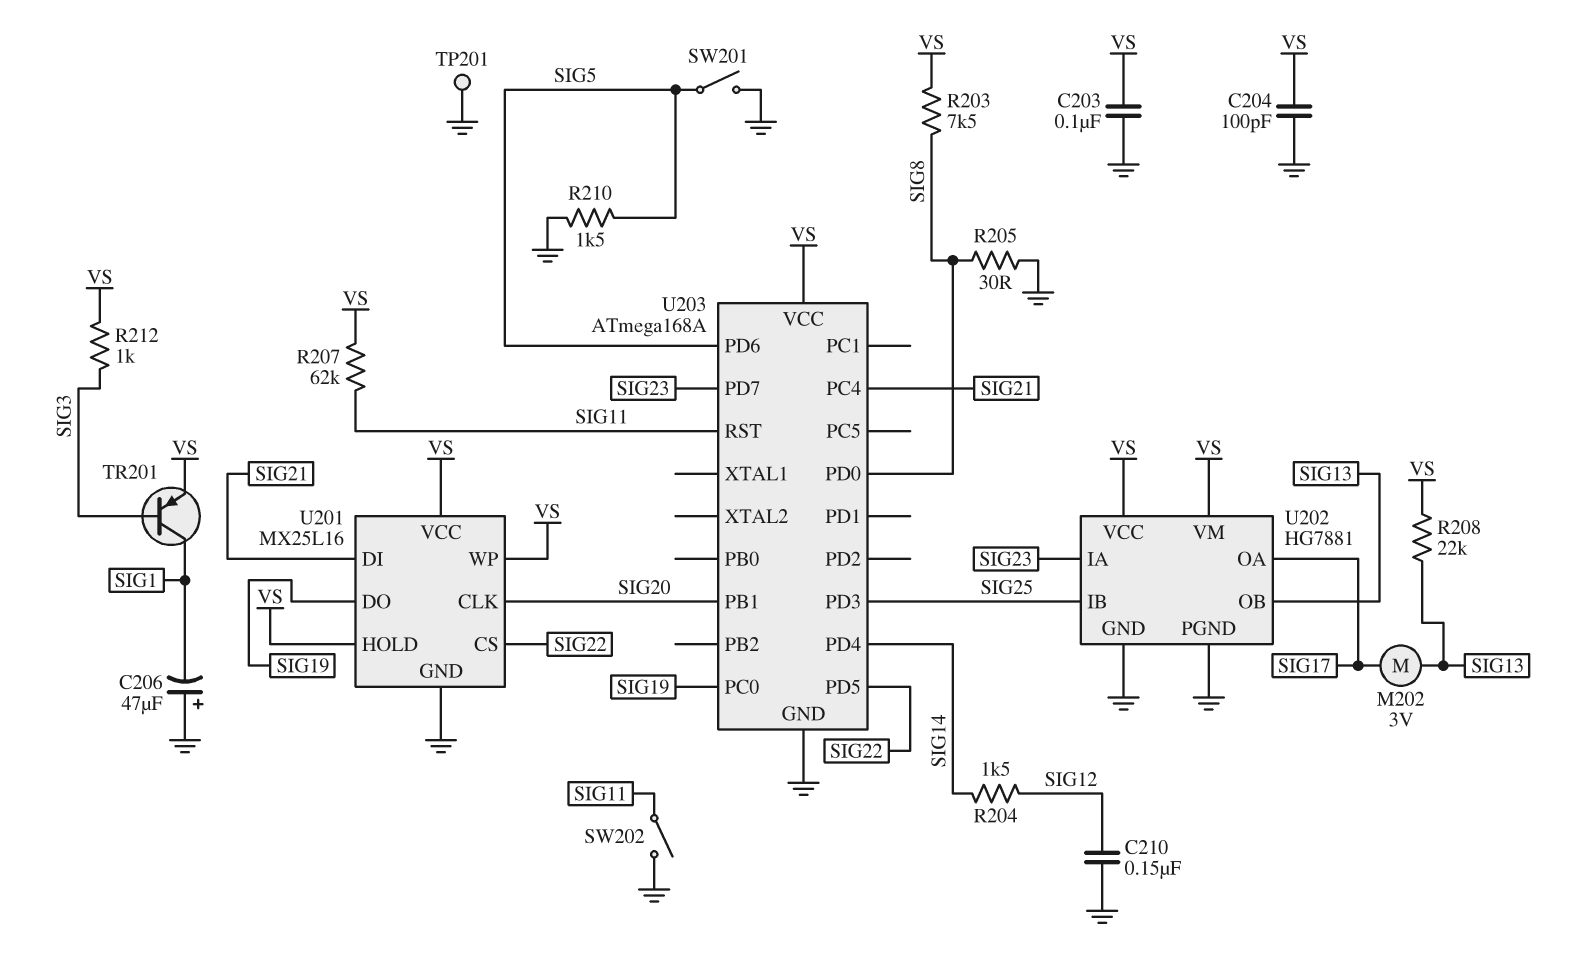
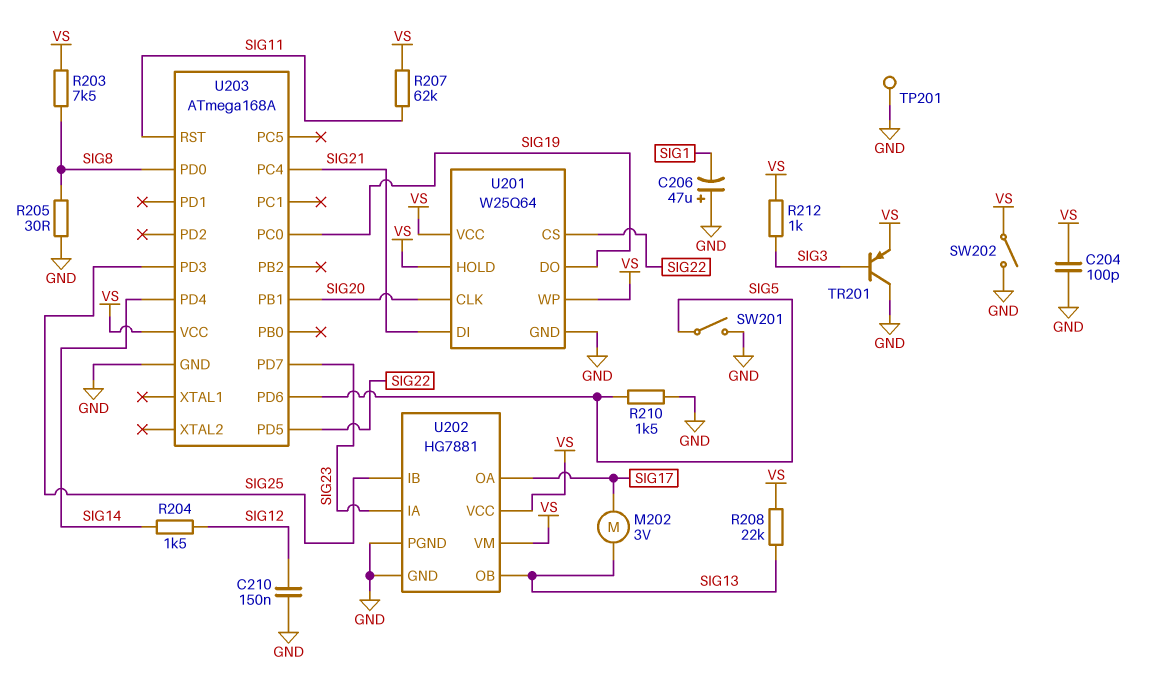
C203: 100nF (GND, VS) -> none
SW202: switch (GND, SIG11) -> switch (GND, VS)
TR201: PNP (B SIG3, C SIG1, E VS) -> PNP (B SIG3, C GND, E VS)
U201: MX25L16 -> W25Q64

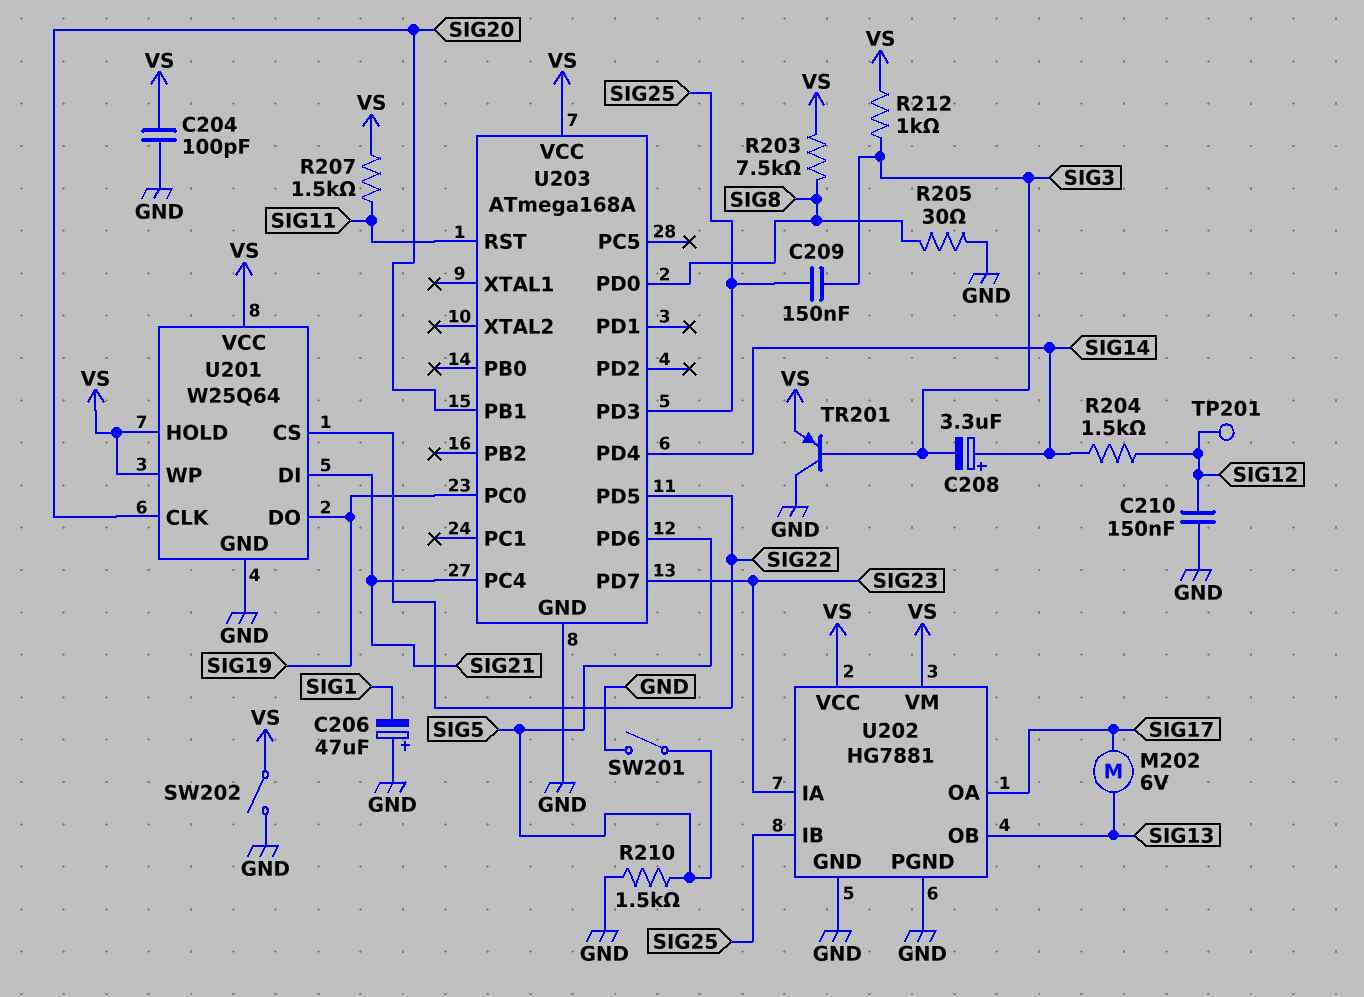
C208: none -> 3.3uF (plus SIG14, minus SIG3)
C209: none -> 150nF (SIG3, SIG25)
M202: motor 3V (SIG13, SIG17) -> motor 6V (SIG13, SIG17)
R207: 62k (SIG11, VS) -> 1.5k (SIG11, VS)
R208: 22k (SIG13, VS) -> none
TP201: test point (GND) -> test point (SIG12)

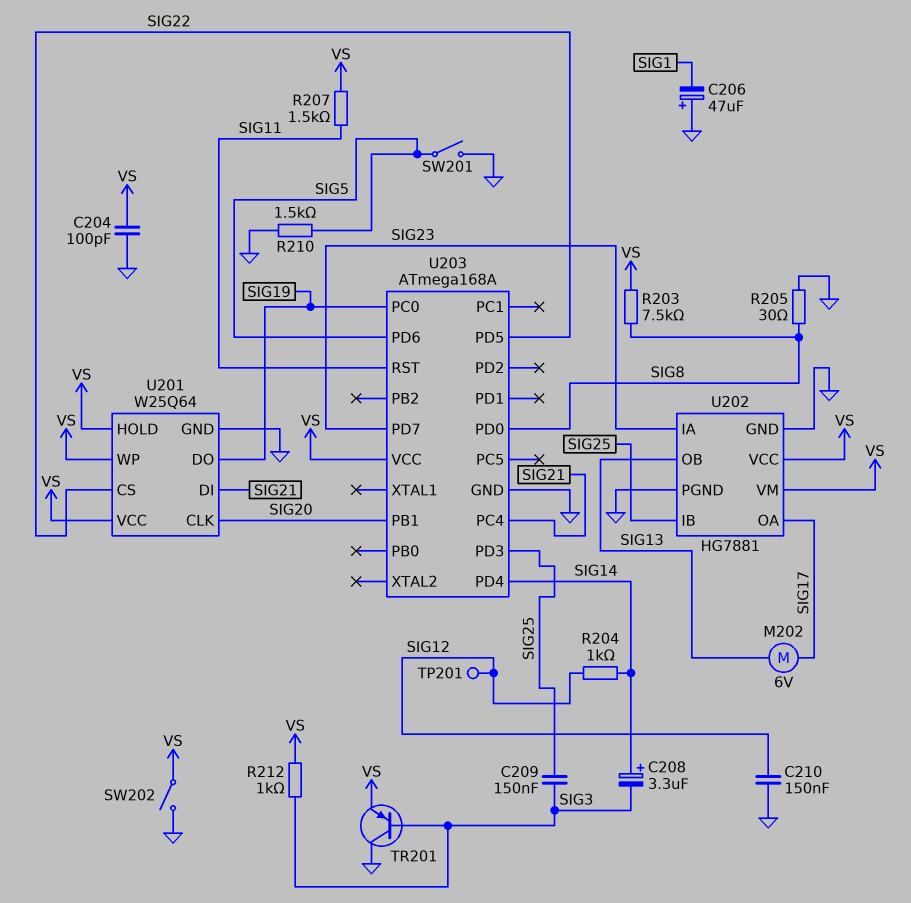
R204: 1.5k (SIG12, SIG14) -> 1k (SIG12, SIG14)

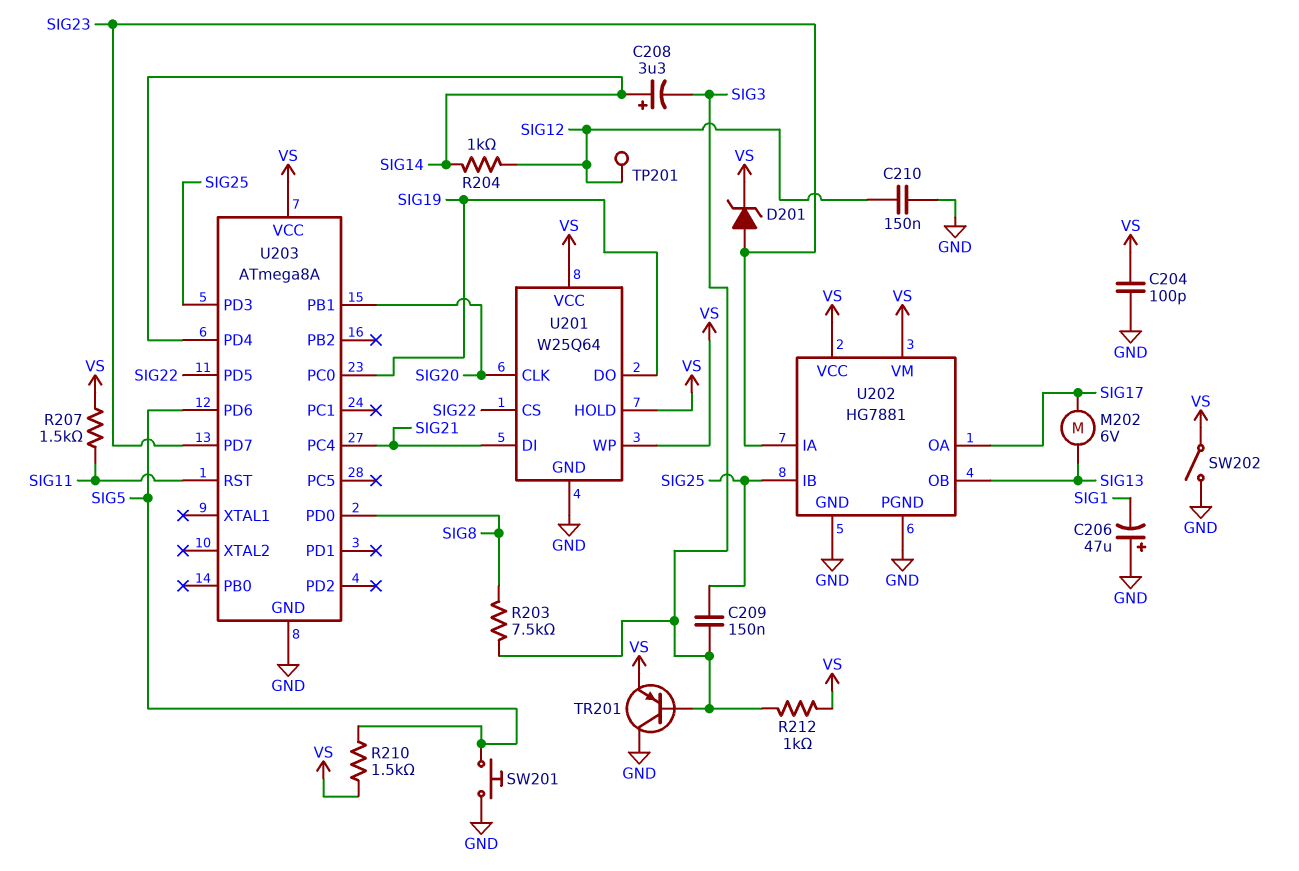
D201: none -> zener (A SIG23, K VS)
R203: 7.5k (SIG8, VS) -> 7.5k (SIG3, SIG8)
R205: 30 (GND, SIG8) -> none
R210: 1.5k (GND, SIG5) -> 1.5k (SIG5, VS)
SW201: switch (GND, SIG5) -> button (GND, SIG5)
U203: ATmega168A -> ATmega8A

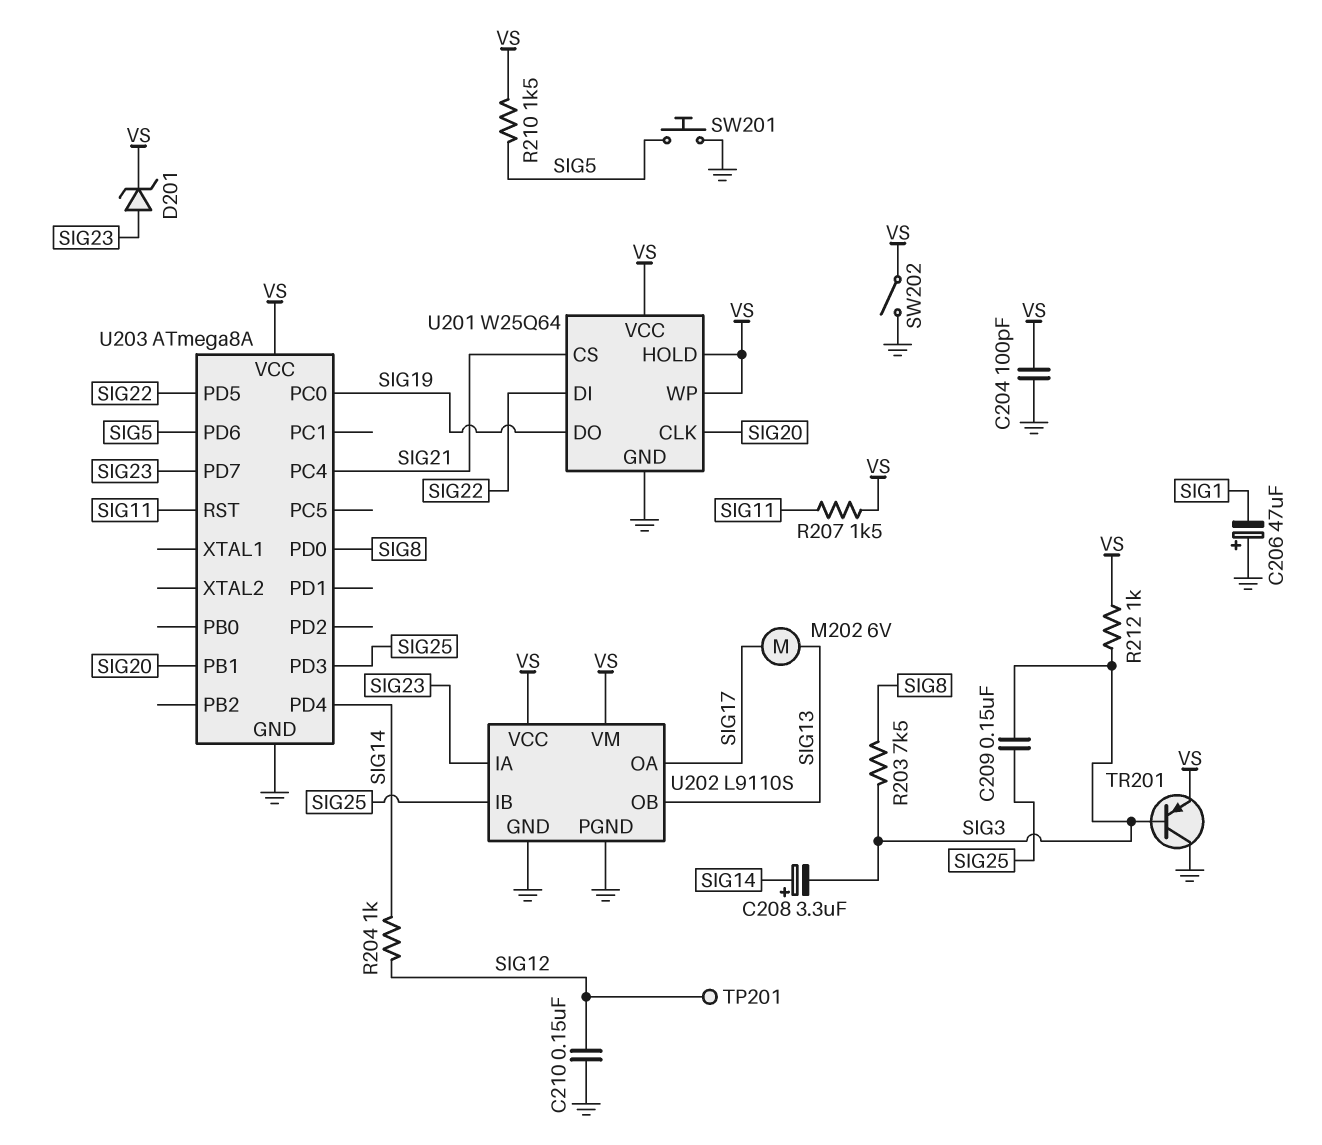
U201 pin CS: SIG22 -> SIG21
U201 pin DI: SIG21 -> SIG22
U202: HG7881 -> L9110S

